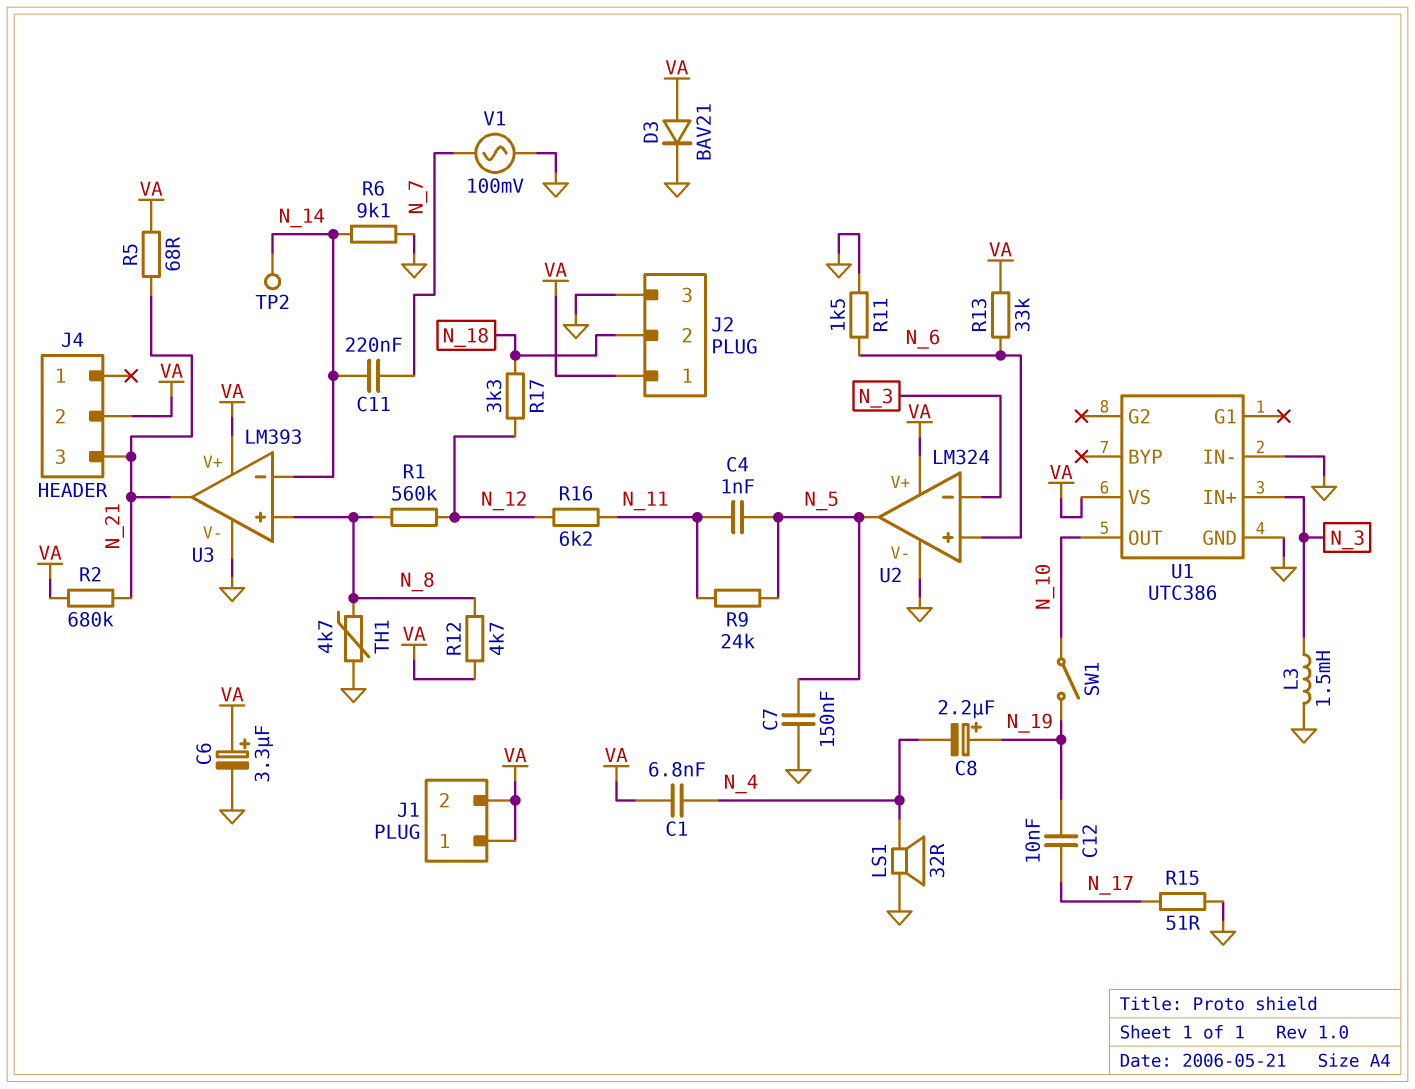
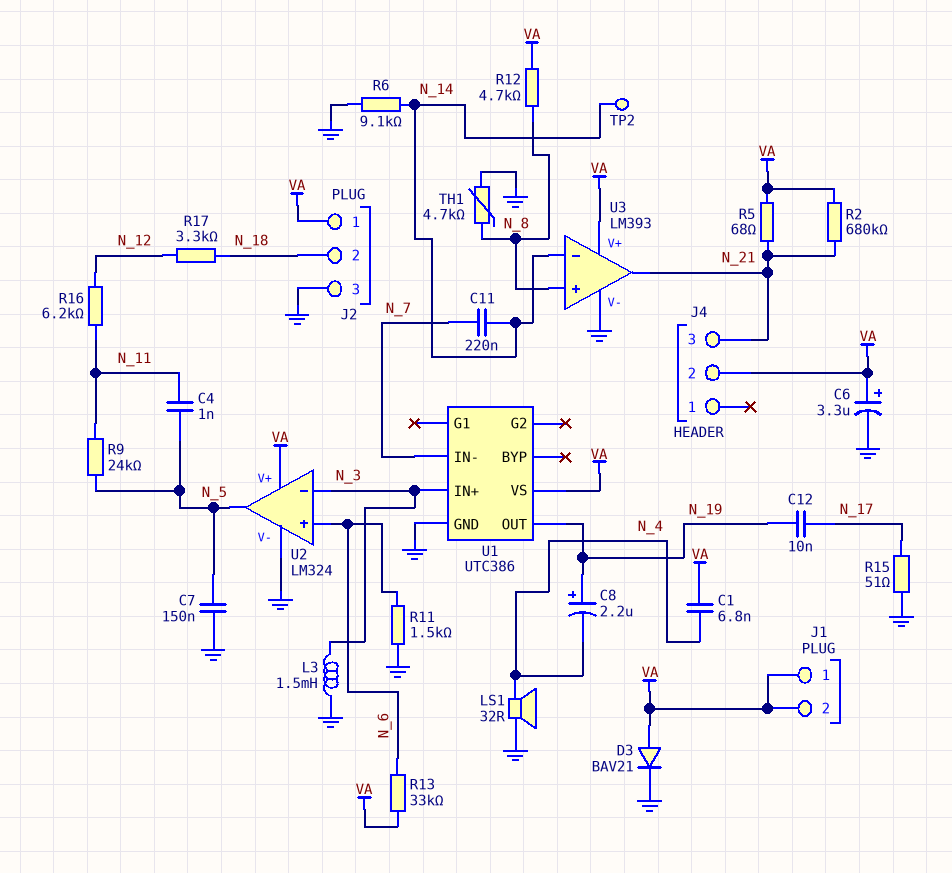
R1: 560k (N_8, N_12) -> none
SW1: switch (N_10, N_19) -> none
U1 pin IN-: GND -> N_7
U1 pin OUT: N_10 -> N_19
V1: AC 100mV (GND, N_7) -> none

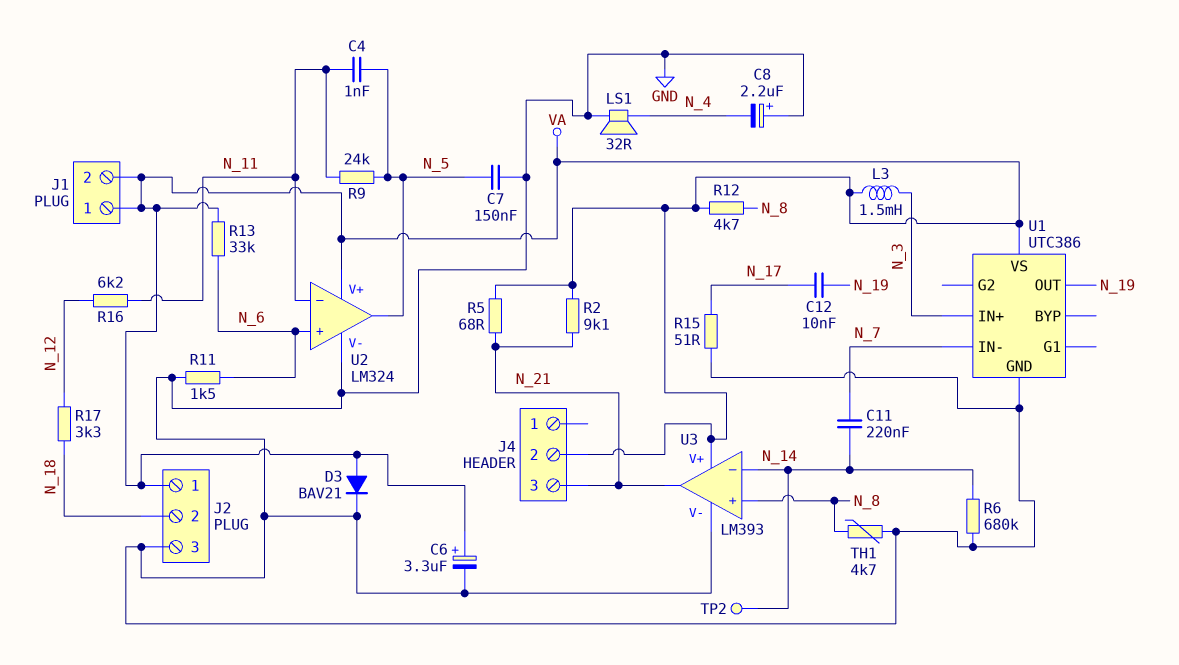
C1: 6.8nF (N_4, VA) -> none
C8: 2.2uF (plus N_19, minus N_4) -> 2.2uF (plus GND, minus N_4)
L3: 1.5mH (GND, N_3) -> 1.5mH (N_3, VA)
R2: 680k (N_21, VA) -> 9.1k (N_21, VA)
R6: 9.1k (GND, N_14) -> 680k (GND, N_14)
U2 pin in-: N_3 -> N_11

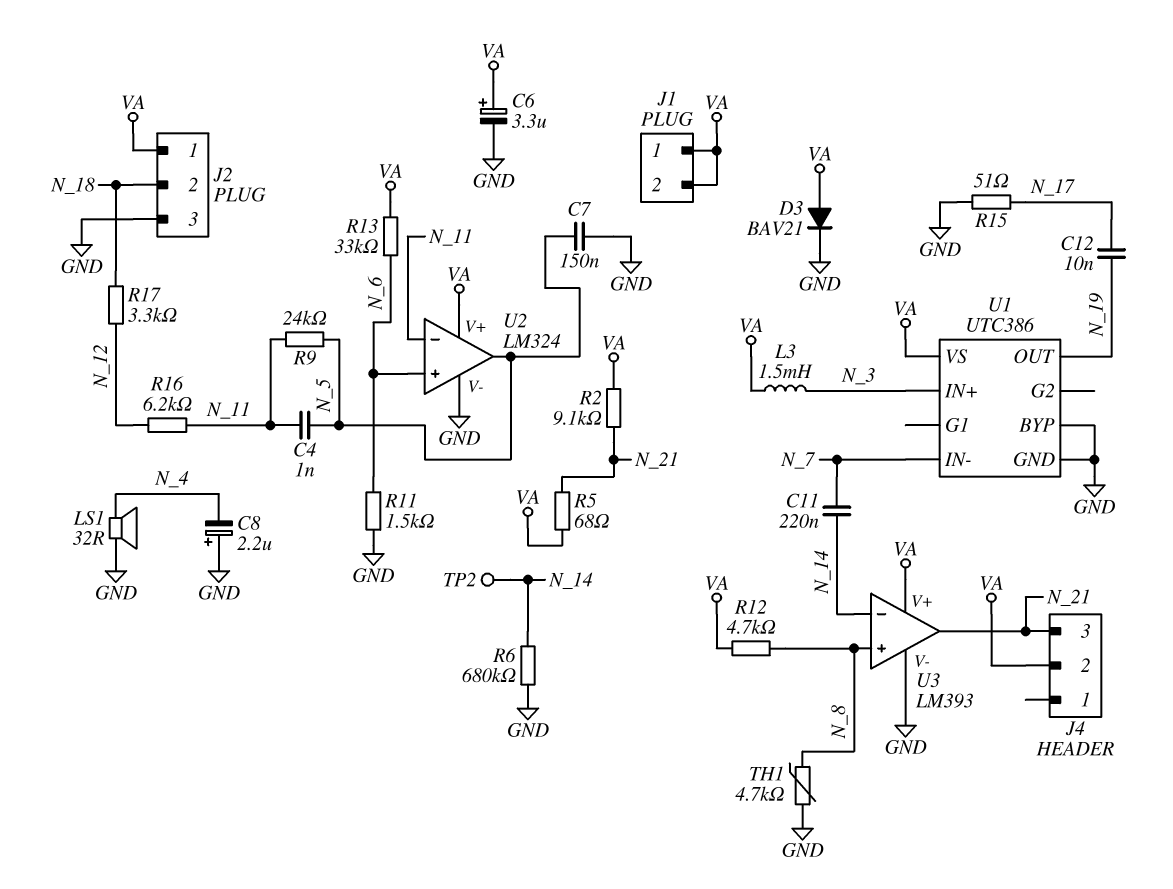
U1 pin BYP: none -> GND

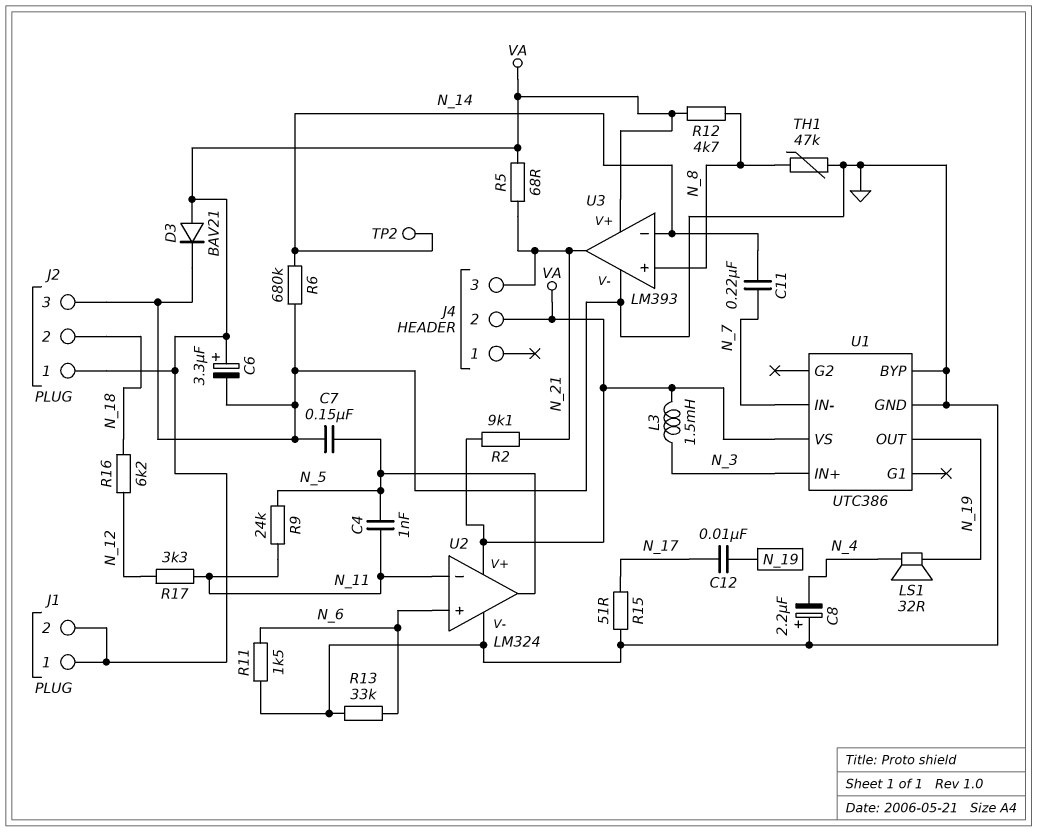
LS1: speaker 32R (GND, N_4) -> speaker 32R (N_4, N_19)
R13: 33k (N_6, VA) -> 33k (GND, N_6)
R16: 6.2k (N_11, N_12) -> 6.2k (N_12, N_18)
R17: 3.3k (N_12, N_18) -> 3.3k (N_11, N_12)
TH1: 4.7k (GND, N_8) -> 47k (GND, N_8)

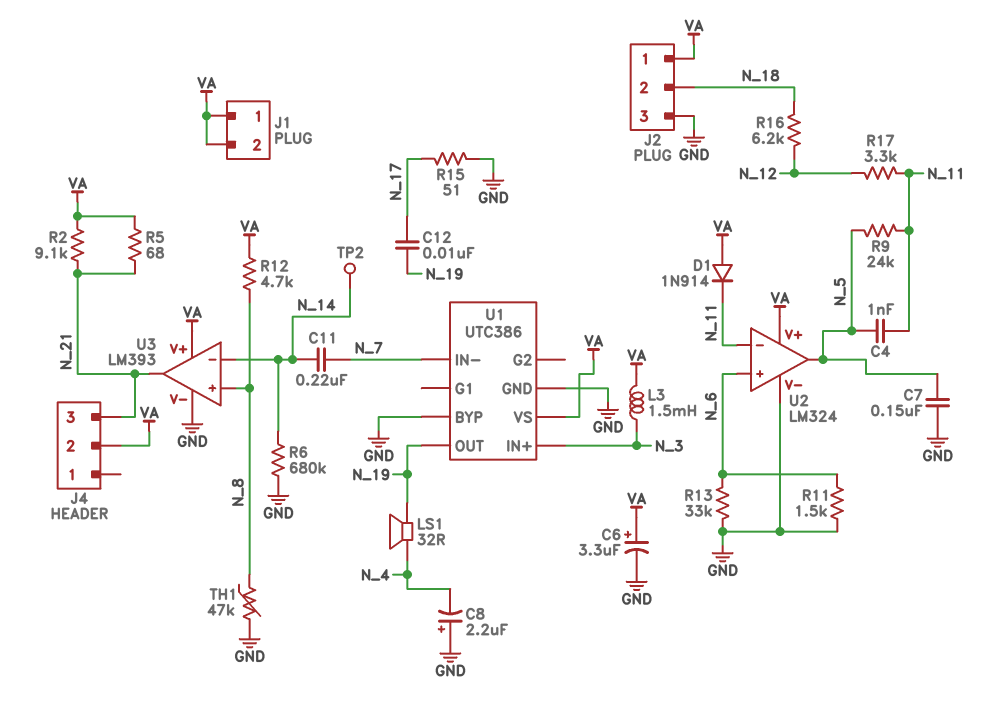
D1: none -> diode 1N914 (A VA, K N_11)
D3: diode BAV21 (A VA, K GND) -> none

